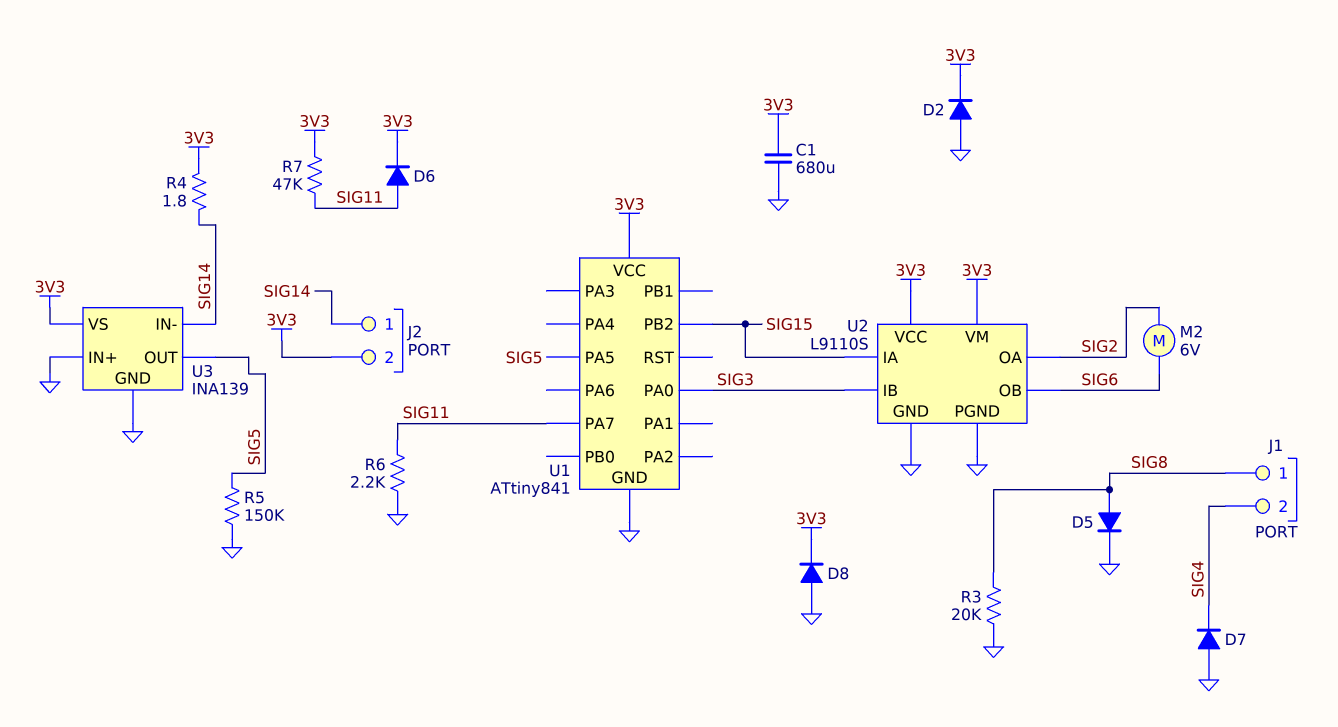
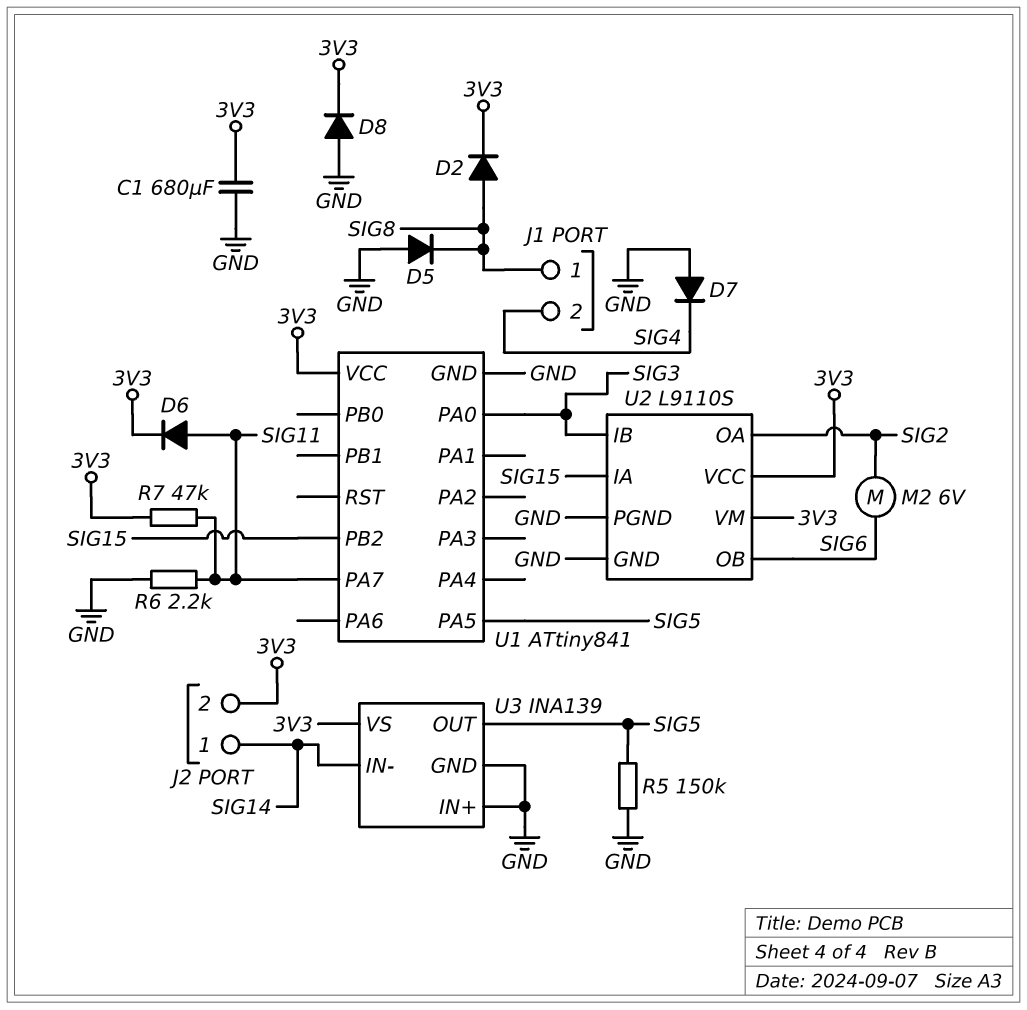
D2: diode (A GND, K 3V3) -> diode (A SIG8, K 3V3)
D5: diode (A SIG8, K GND) -> diode (A GND, K SIG8)
R3: 20k (GND, SIG8) -> none
R4: 1.8 (3V3, SIG14) -> none

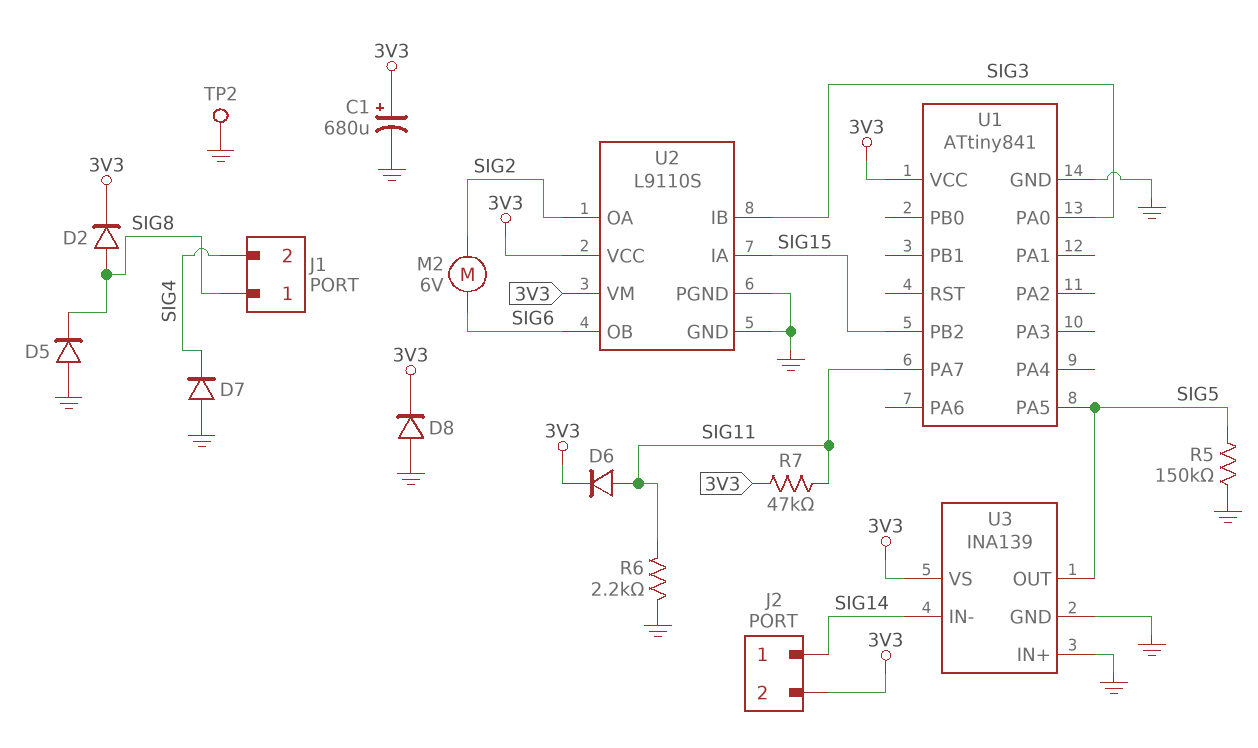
C1: 680uF (3V3, GND) -> 680uF (plus 3V3, minus GND)
TP2: none -> test point (GND)

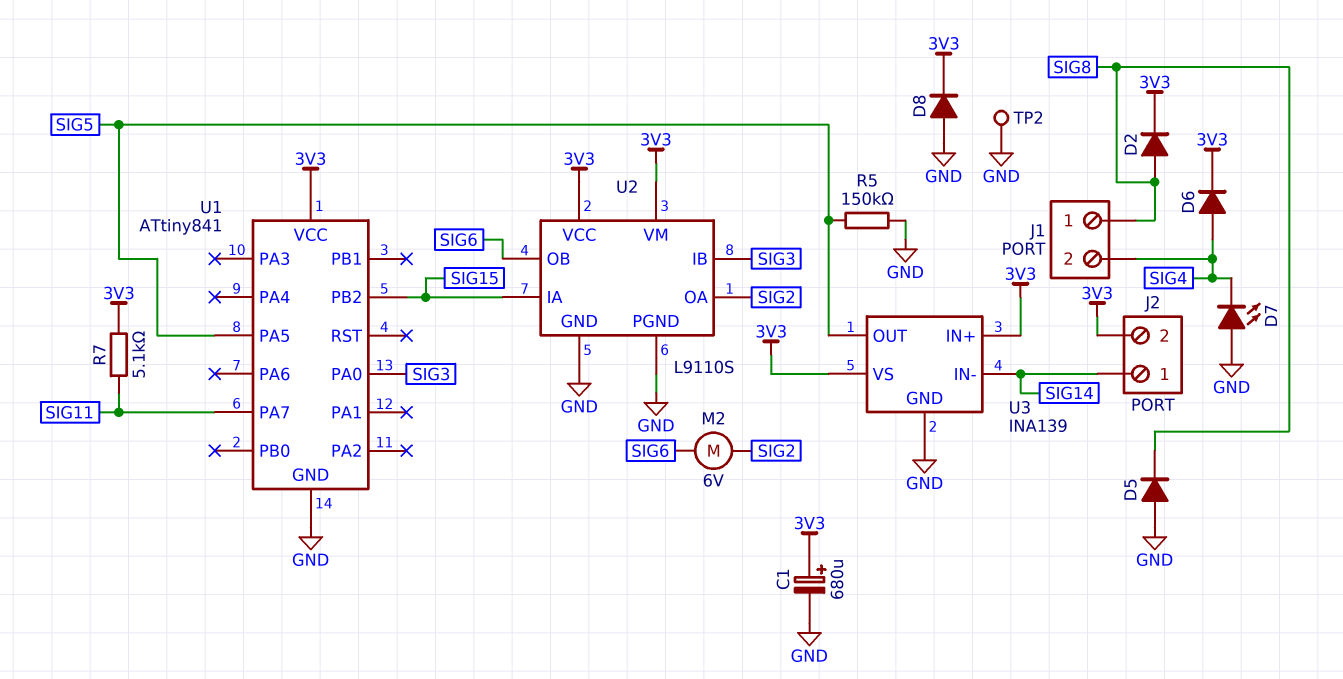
D6: diode (A SIG11, K 3V3) -> diode (A SIG4, K 3V3)
D7: diode (A GND, K SIG4) -> LED (A GND, K SIG4)
R6: 2.2k (GND, SIG11) -> none
R7: 47k (3V3, SIG11) -> 5.1k (3V3, SIG11)
U3 pin IN+: GND -> 3V3

